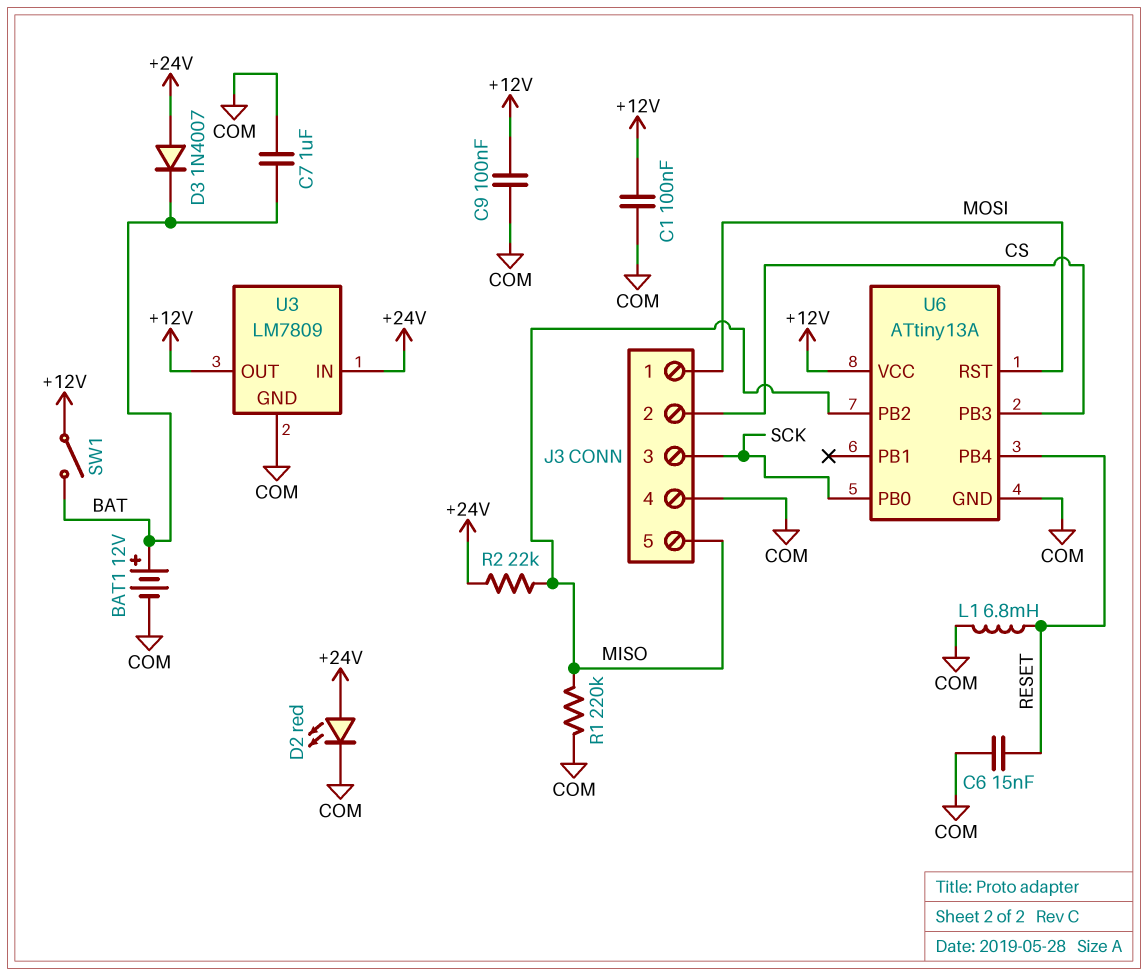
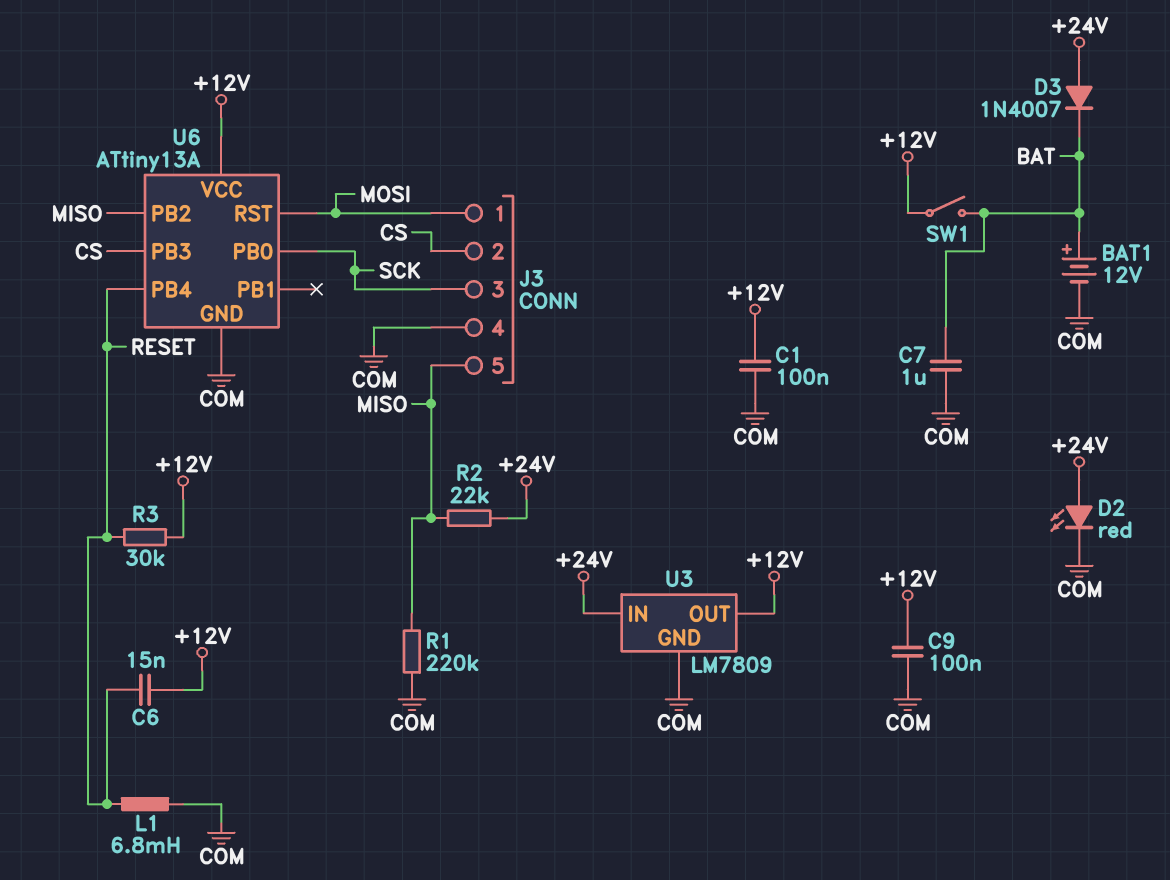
C6: 15nF (COM, RESET) -> 15nF (+12V, RESET)
R3: none -> 30k (+12V, RESET)

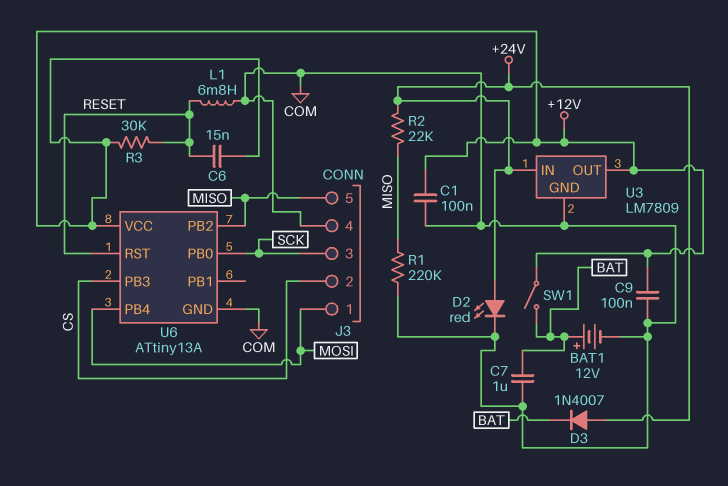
U6 pin PB4: RESET -> MOSI
U6 pin RST: MOSI -> RESET

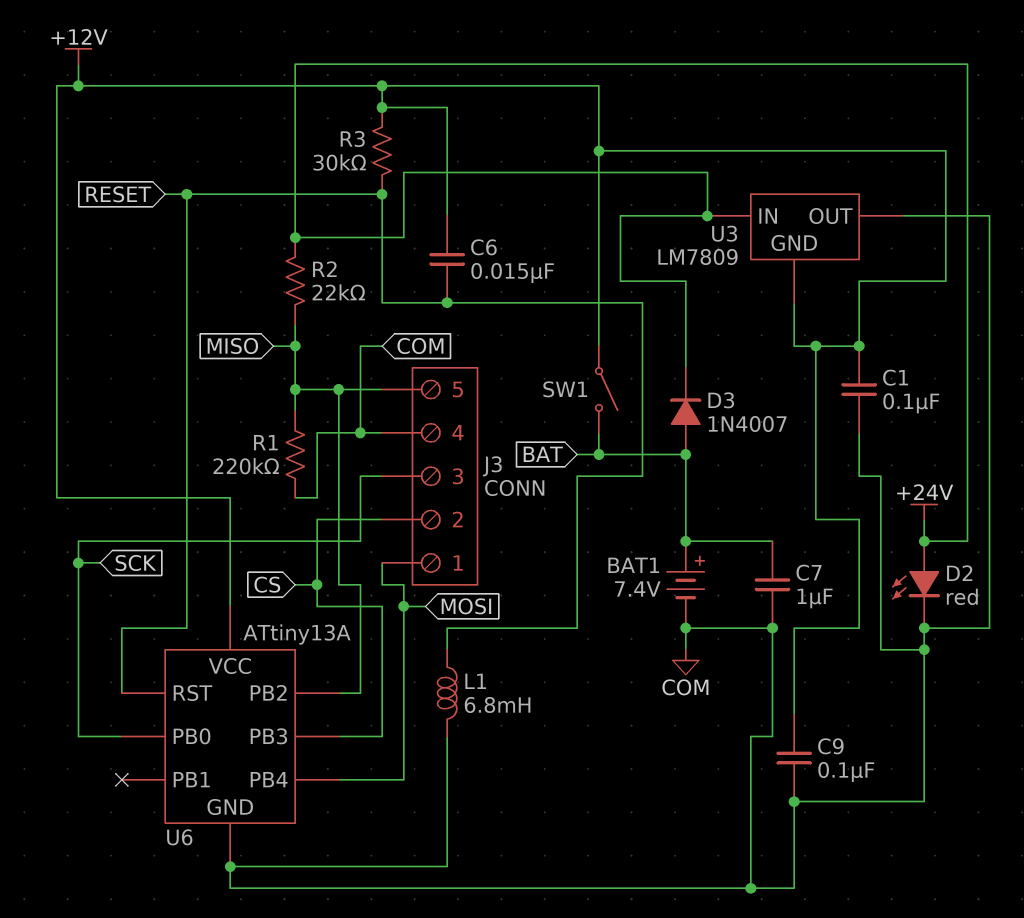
BAT1: 12V (plus BAT, minus COM) -> 7.4V (plus BAT, minus COM)
D3: diode 1N4007 (A +24V, K BAT) -> diode 1N4007 (A BAT, K +24V)
U3 pin GND: COM -> +12V
U3 pin OUT: +12V -> COM

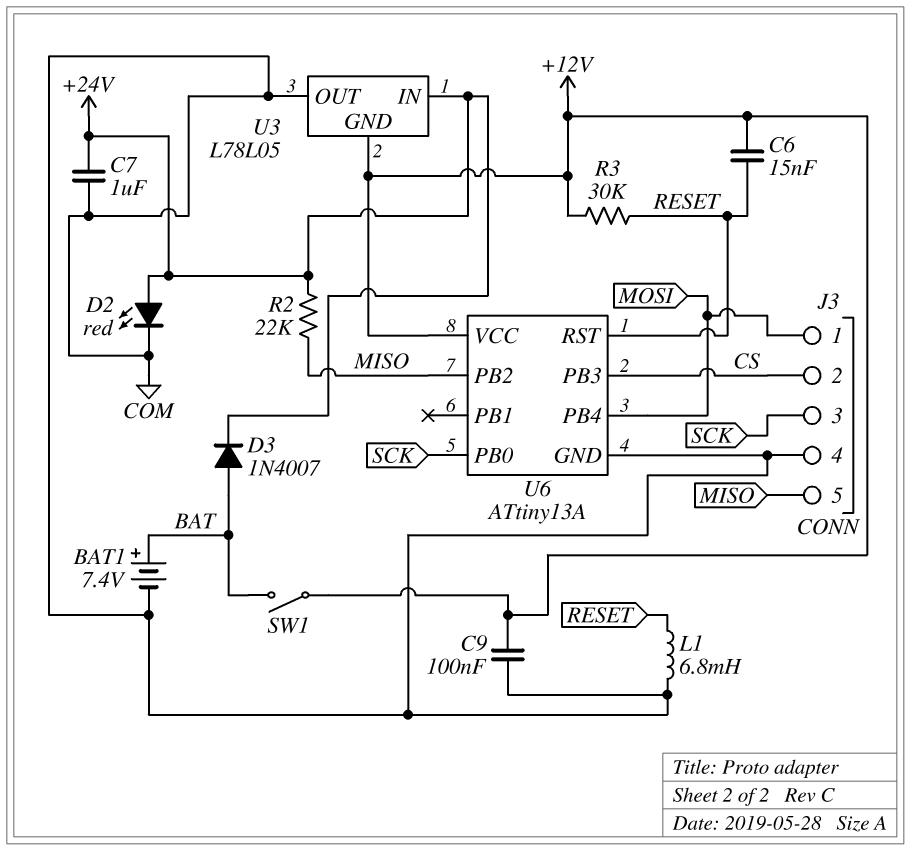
C1: 100nF (+12V, COM) -> none
C7: 1uF (BAT, COM) -> 1uF (+24V, COM)
R1: 220k (COM, MISO) -> none
U3: LM7809 -> L78L05

